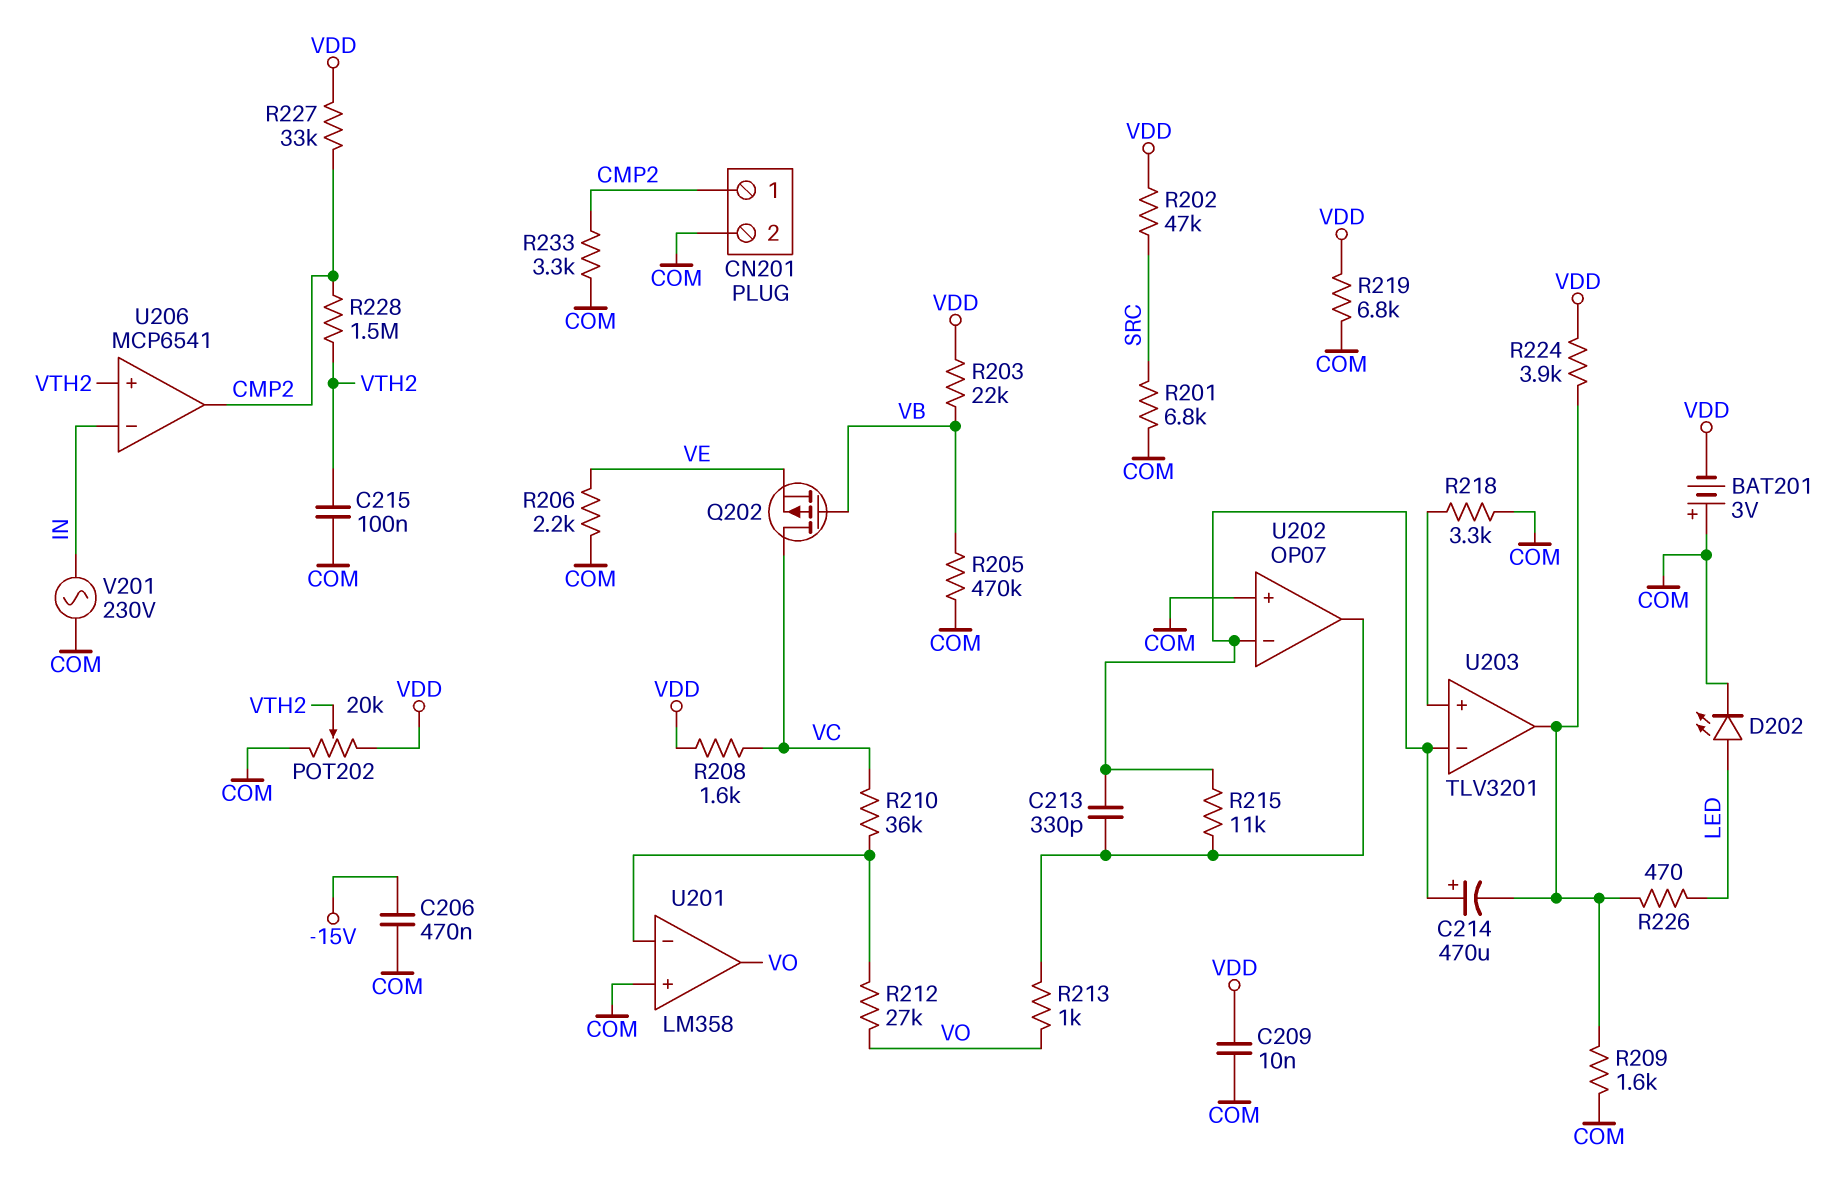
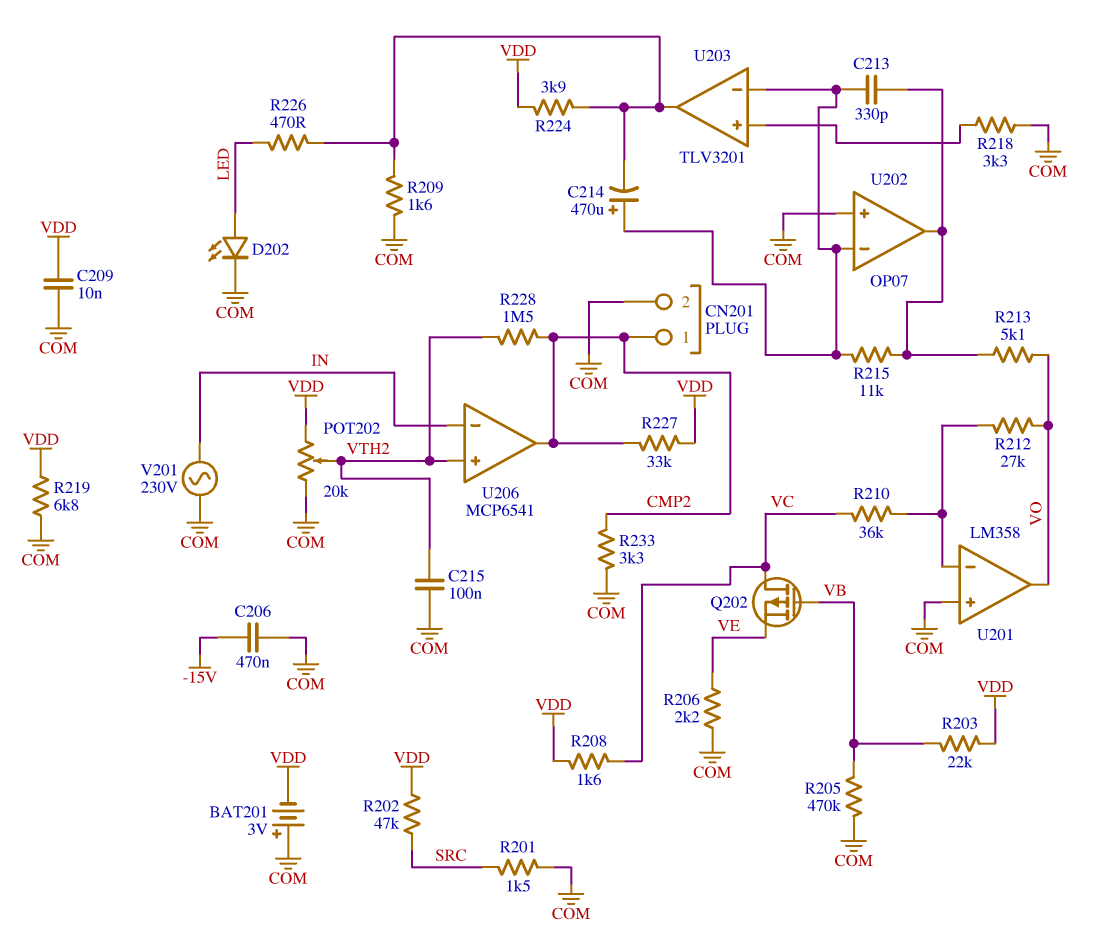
R201: 6.8k (COM, SRC) -> 1.5k (COM, SRC)
R213: 1k (U202/out, VO) -> 5.1k (U202/out, VO)

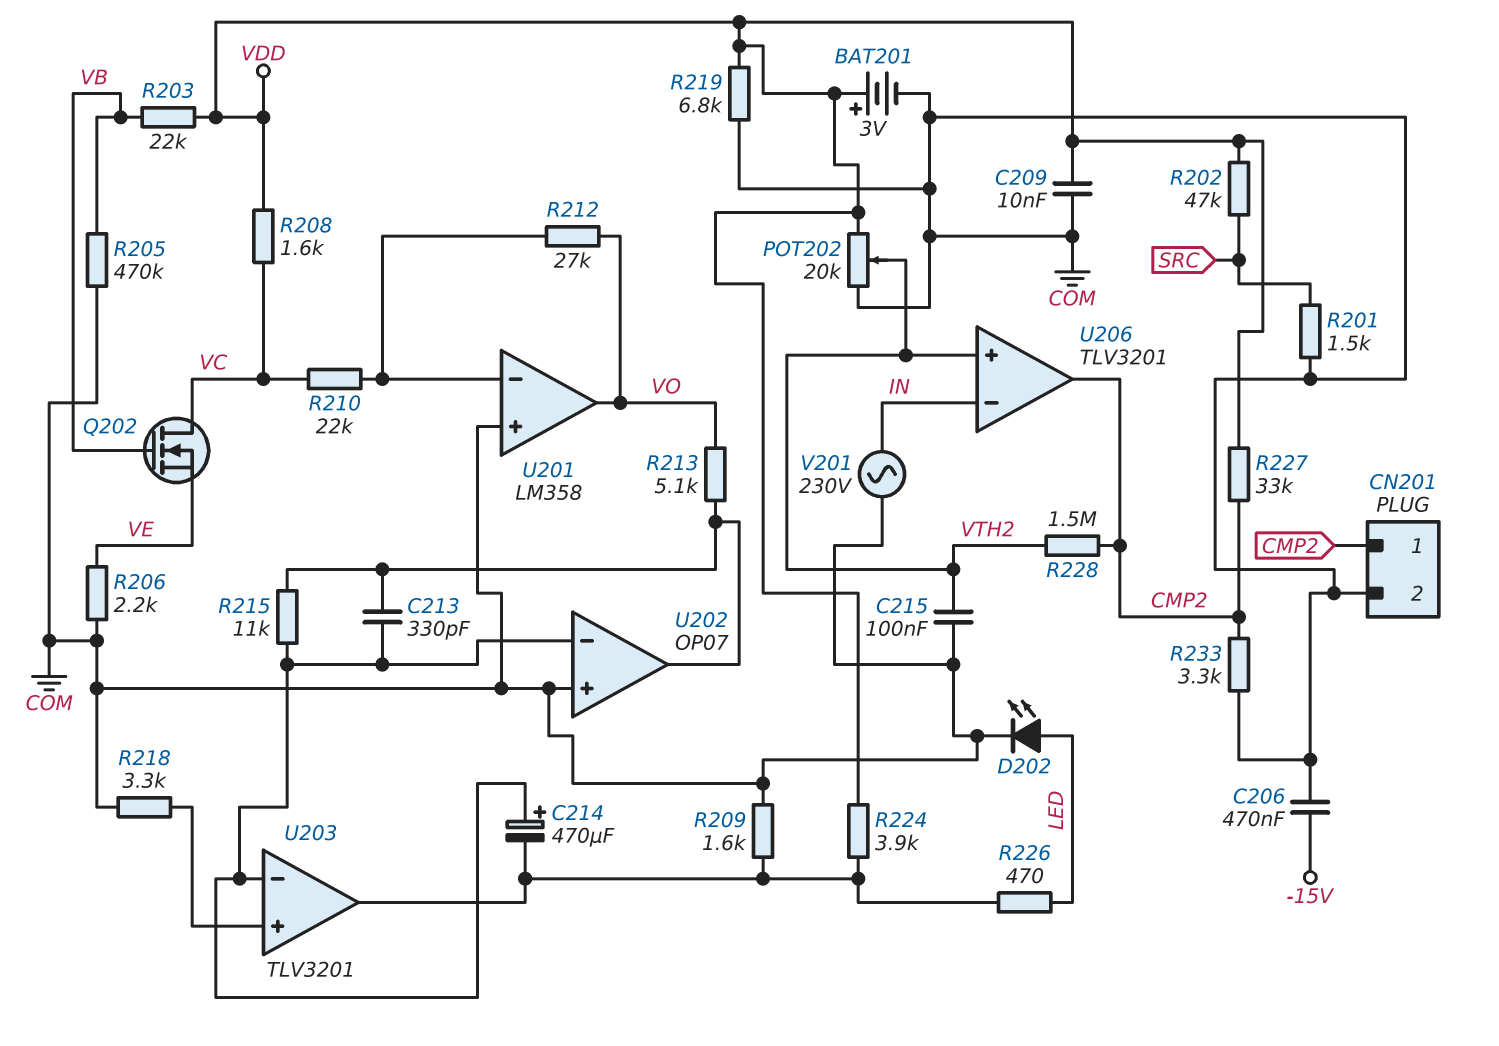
BAT201: 3V (plus COM, minus VDD) -> 3V (plus VDD, minus COM)
Q202: PMOS (G VB, D VC, S VE) -> NMOS (G VB, D VC, S VE)
R210: 36k (U201/in-, VC) -> 22k (U201/in-, VC)
U206: MCP6541 -> TLV3201

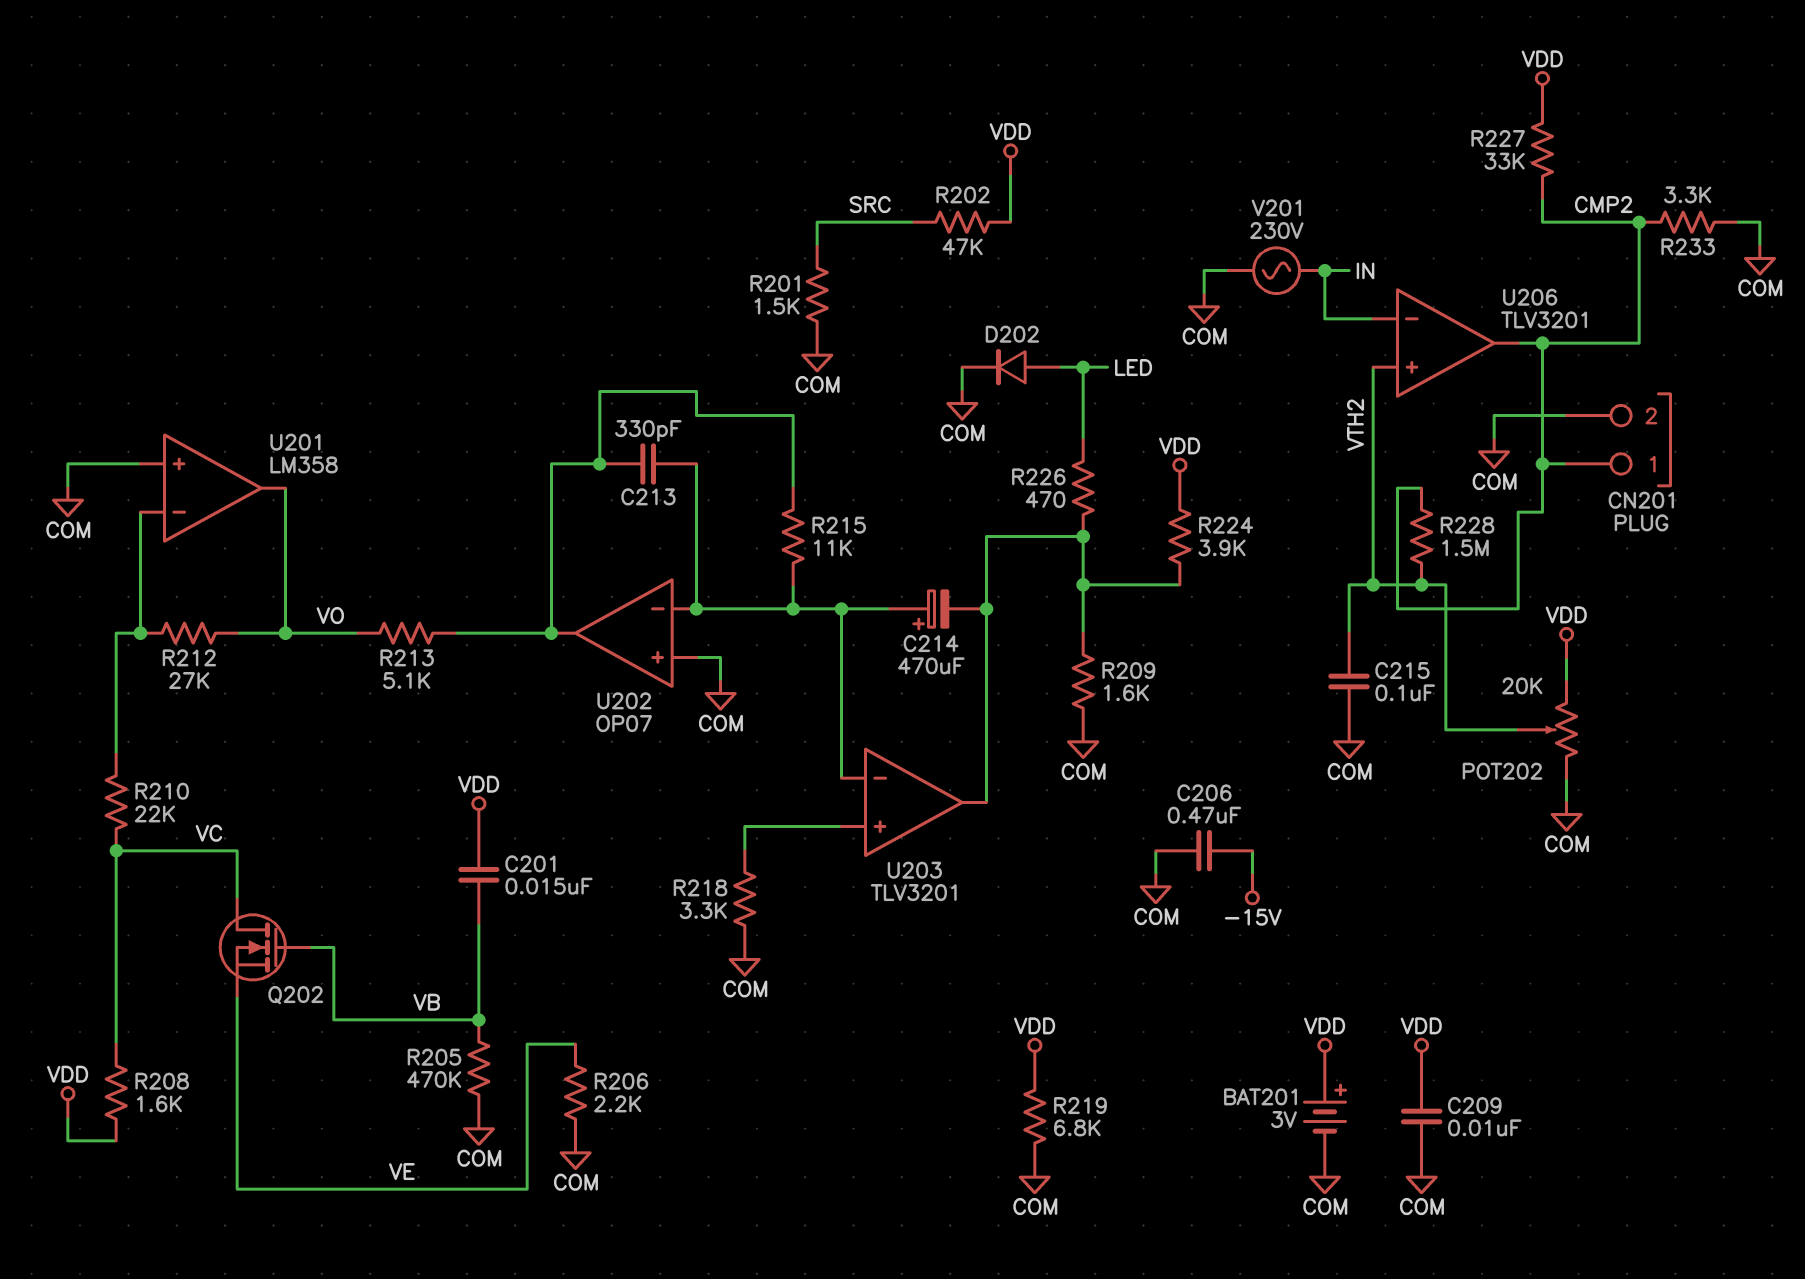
C201: none -> 15nF (VB, VDD)
D202: LED (A LED, K COM) -> diode (A LED, K COM)
R203: 22k (VB, VDD) -> none

